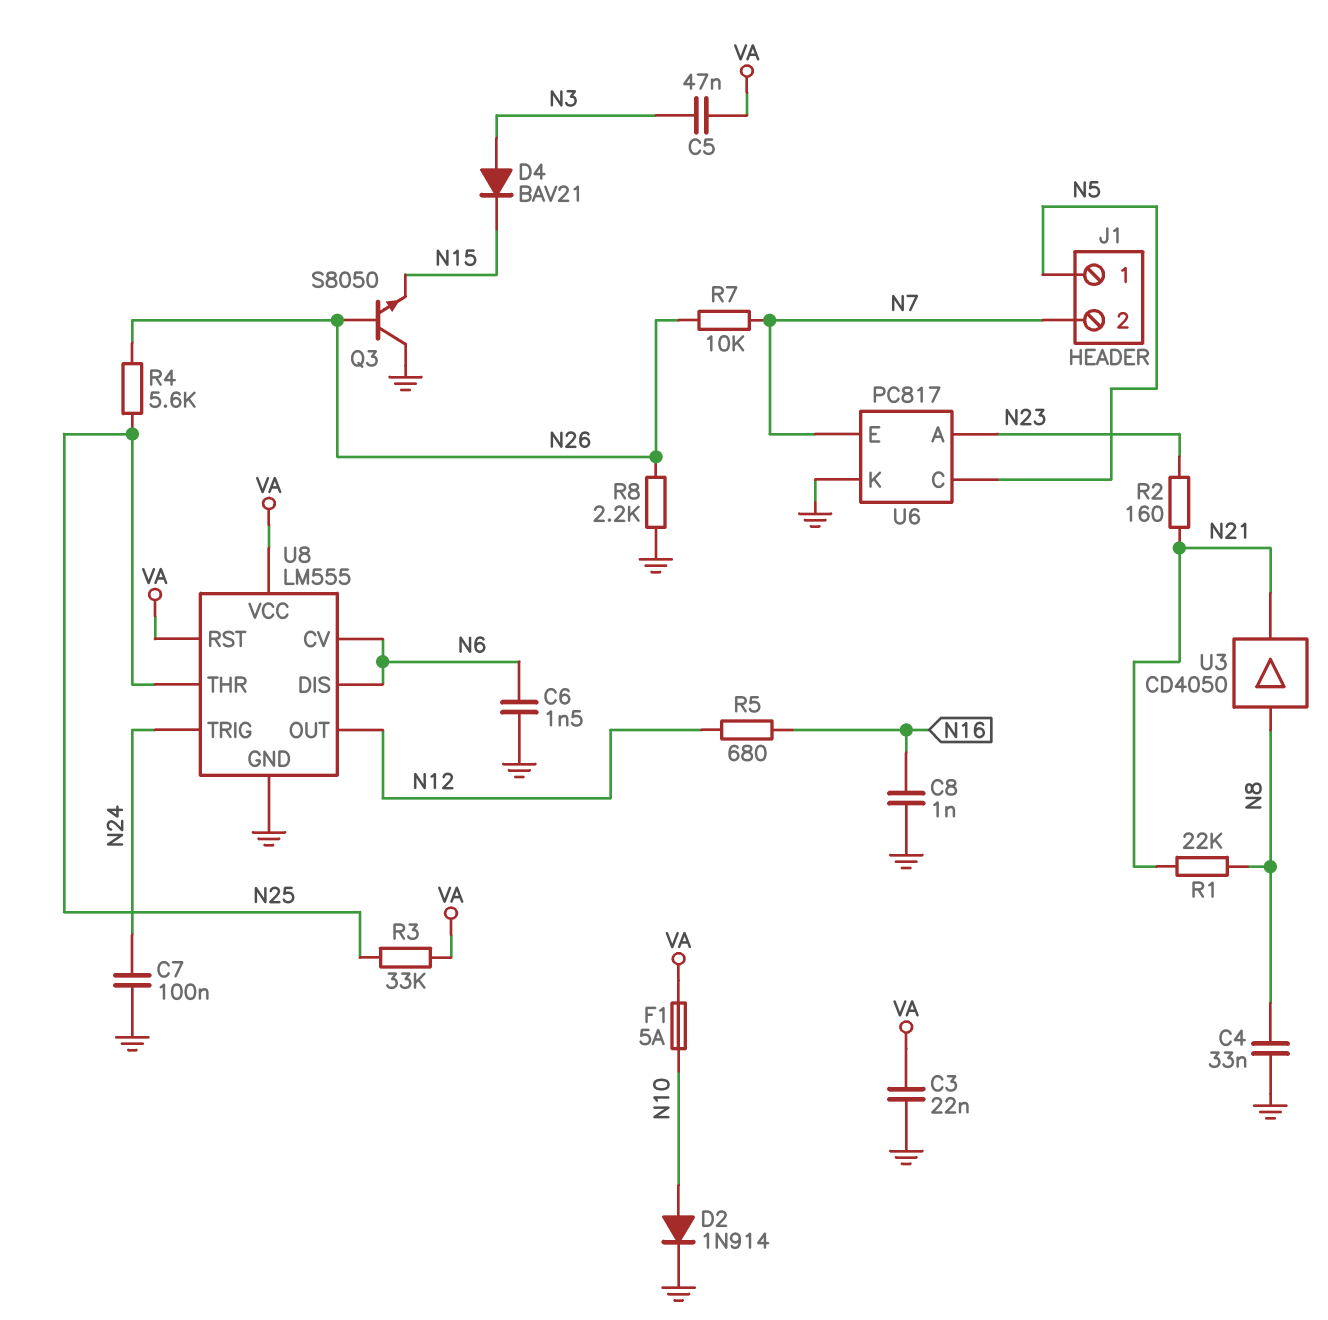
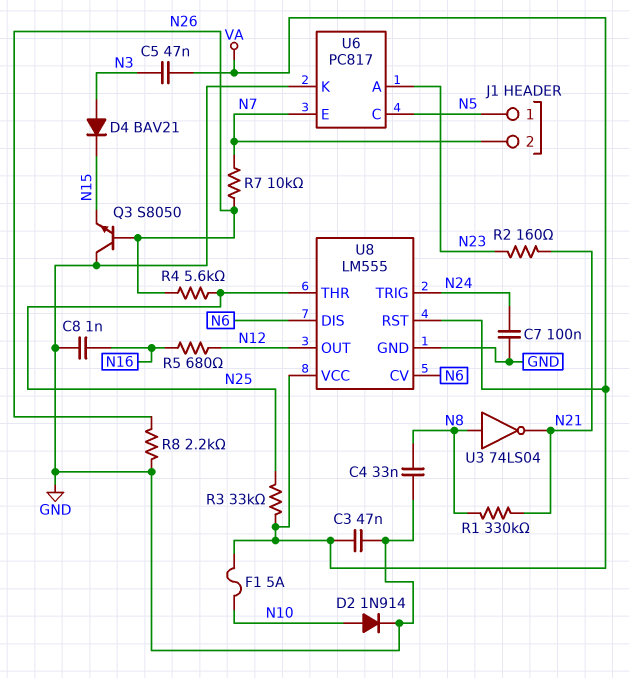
C3: 22nF (GND, VA) -> 47nF (GND, VA)
C6: 1.5nF (GND, N6) -> none
R1: 22k (N8, N21) -> 330k (N8, N21)
U3: buffer CD4050 (in N8, out N21) -> NOT 74LS04 (in N8, out N21)

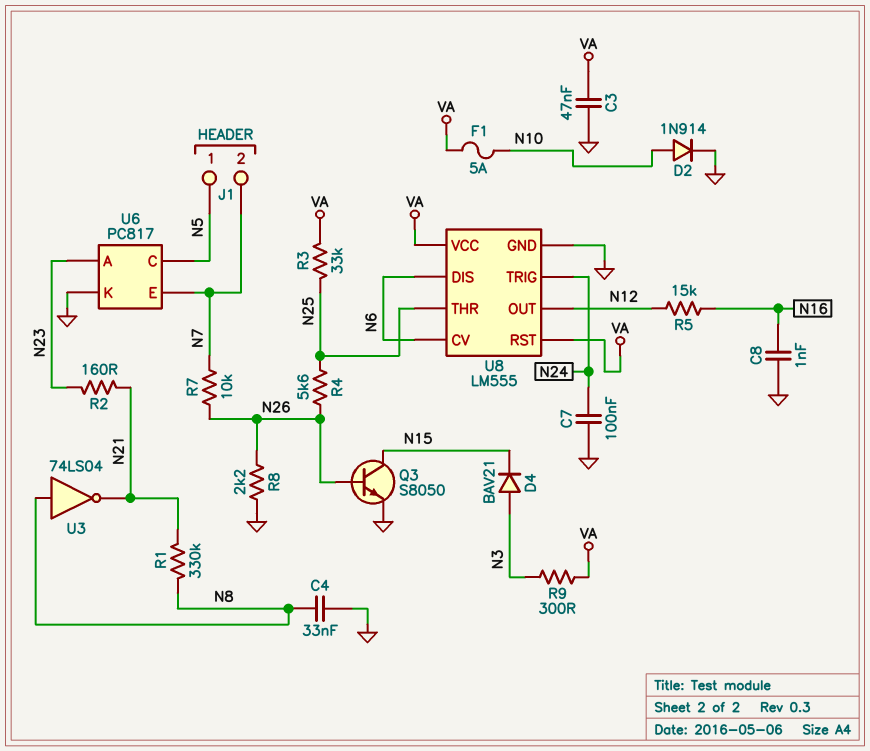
C5: 47nF (N3, VA) -> none
Q3: NPN S8050 (B N26, C GND, E N15) -> NPN S8050 (B N26, C N15, E GND)
R5: 680 (N12, N16) -> 15k (N12, N16)
R9: none -> 300 (N3, VA)

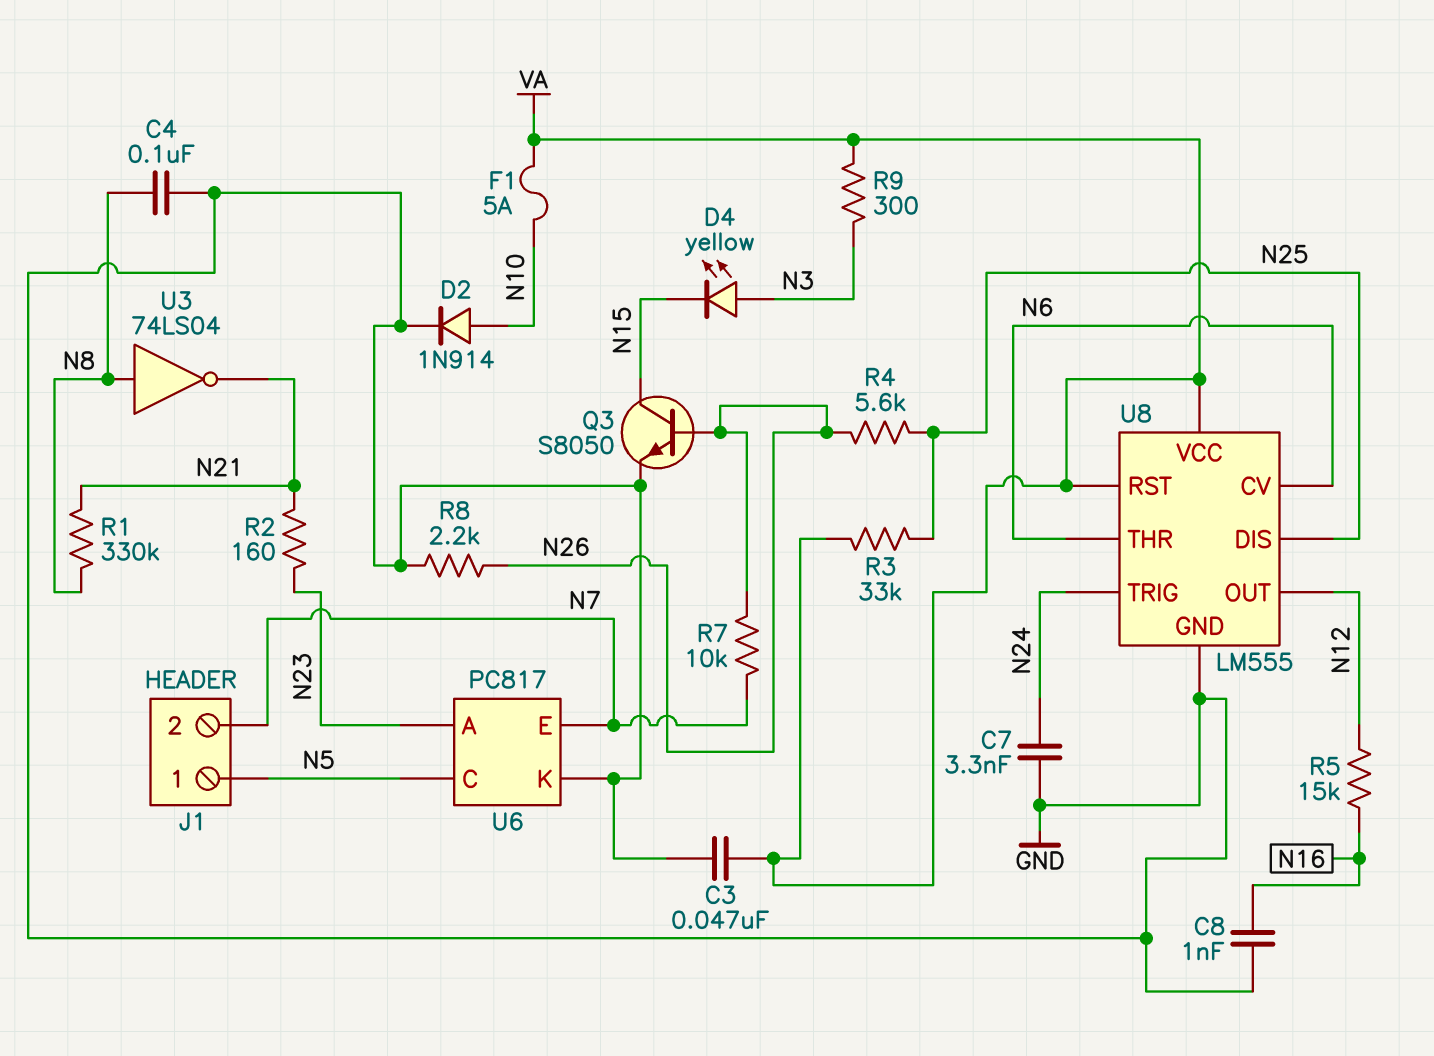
C4: 33nF (GND, N8) -> 100nF (GND, N8)
C7: 100nF (GND, N24) -> 3.3nF (GND, N24)
D4: diode BAV21 (A N3, K N15) -> LED yellow (A N3, K N15)
U8 pin DIS: N6 -> N25
U8 pin THR: N25 -> N6

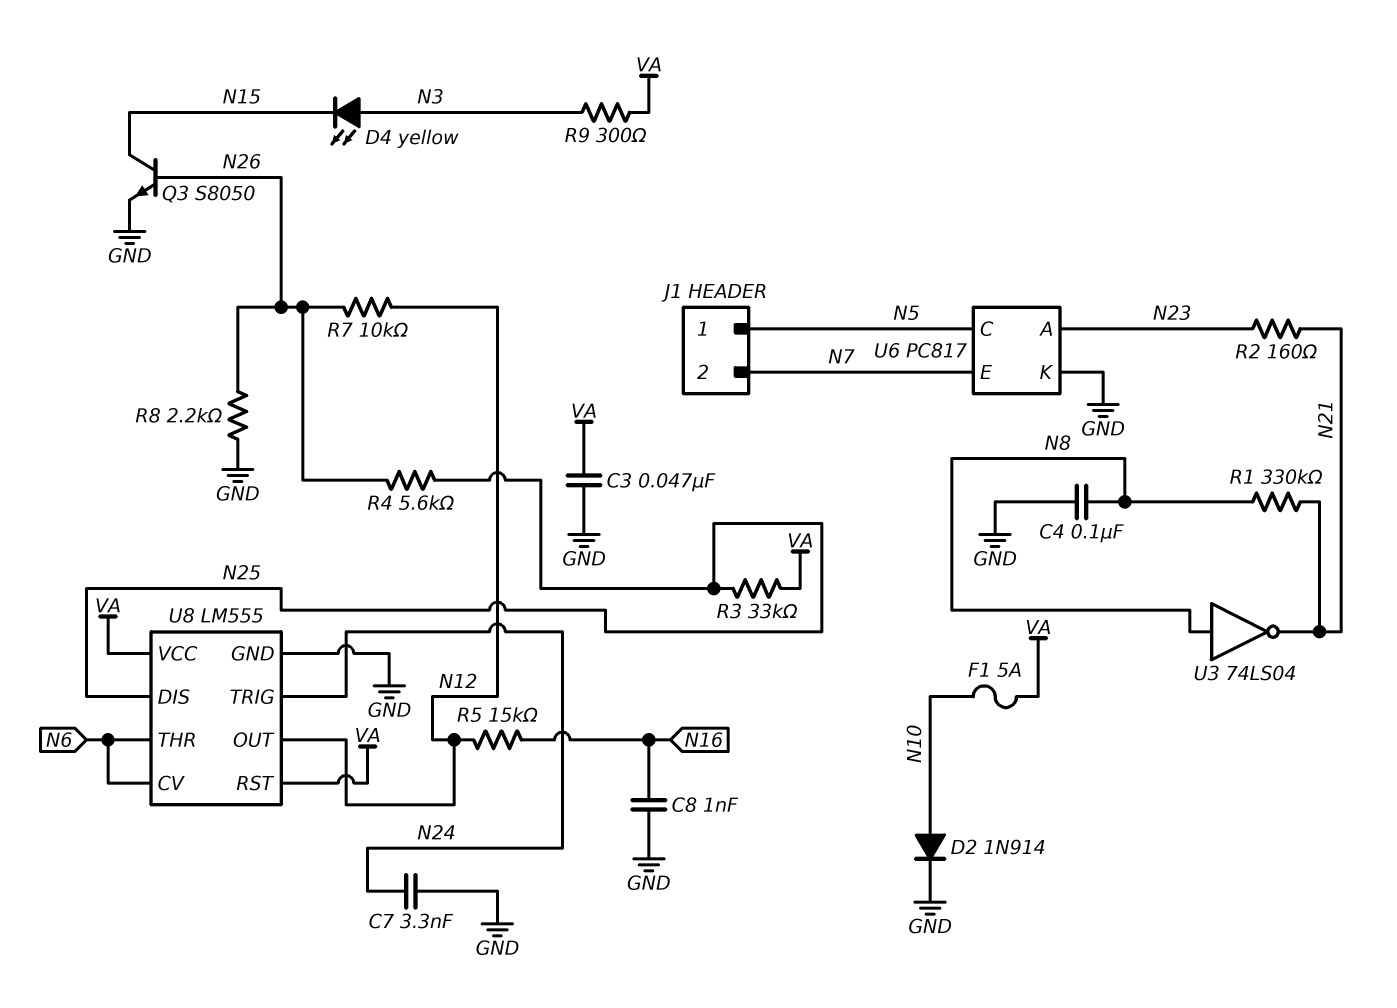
R7: 10k (N7, N26) -> 10k (N12, N26)

